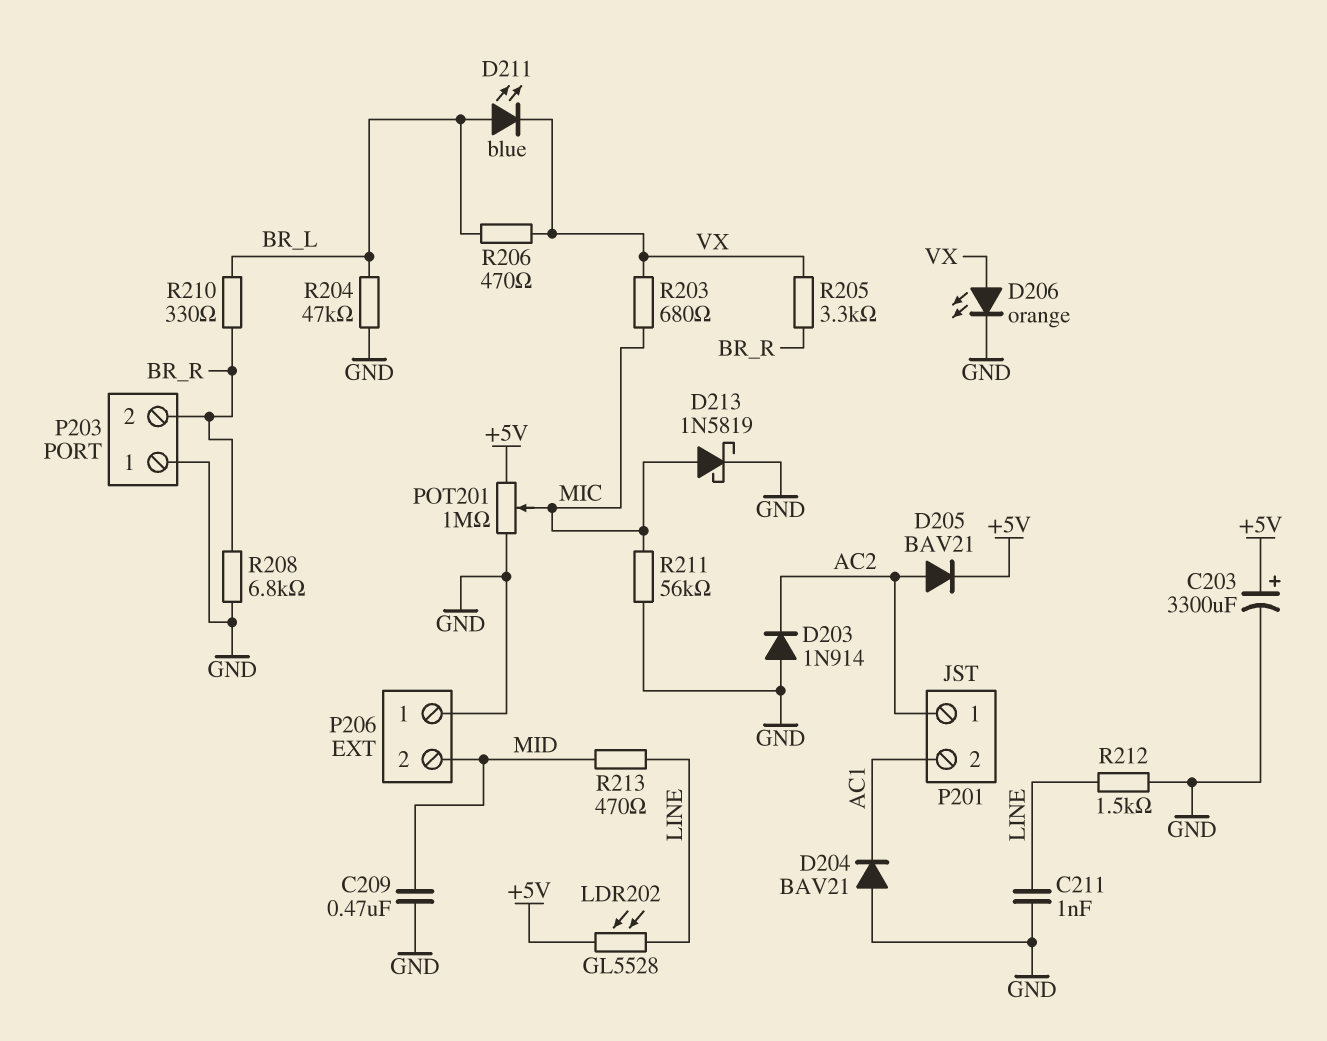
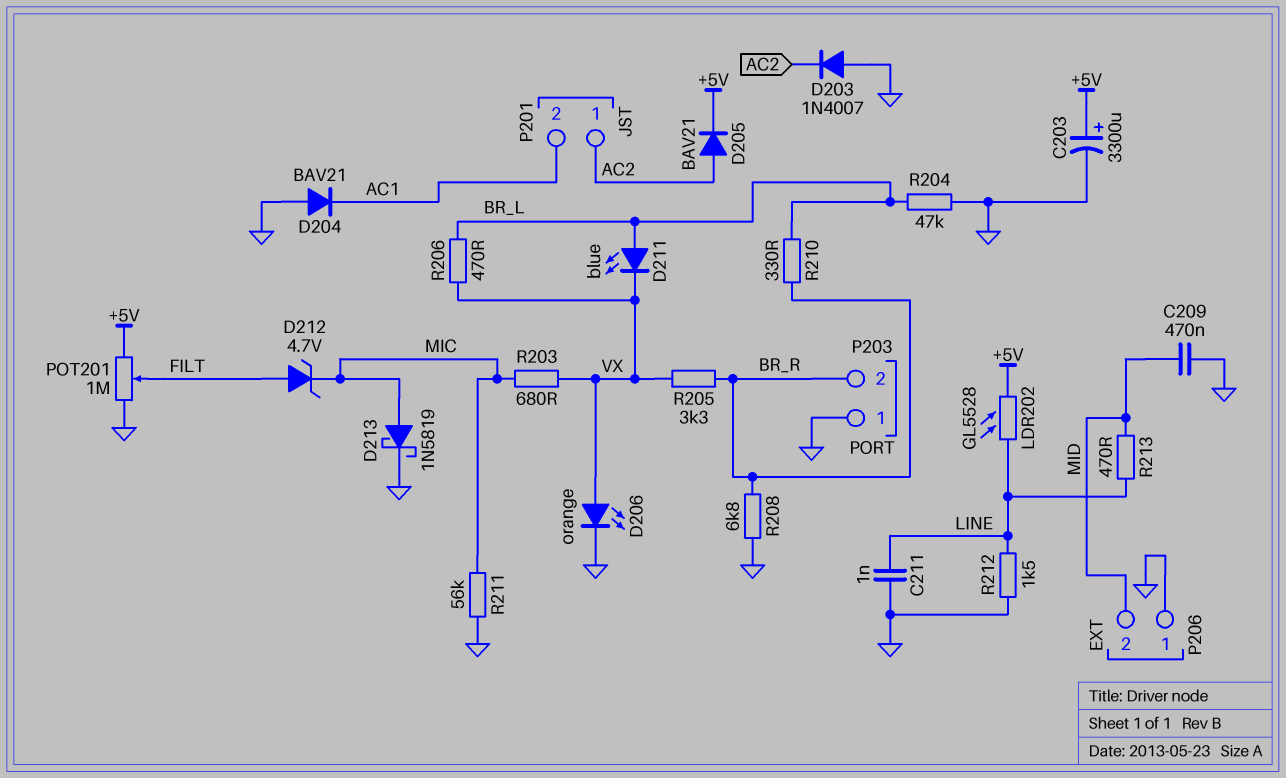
D203: diode 1N914 (A GND, K AC2) -> diode 1N4007 (A GND, K AC2)
D212: none -> zener 4.7V (A FILT, K MIC)
POT201: 1M (+5V, GND, wiper MIC) -> 1M (+5V, GND, wiper FILT)

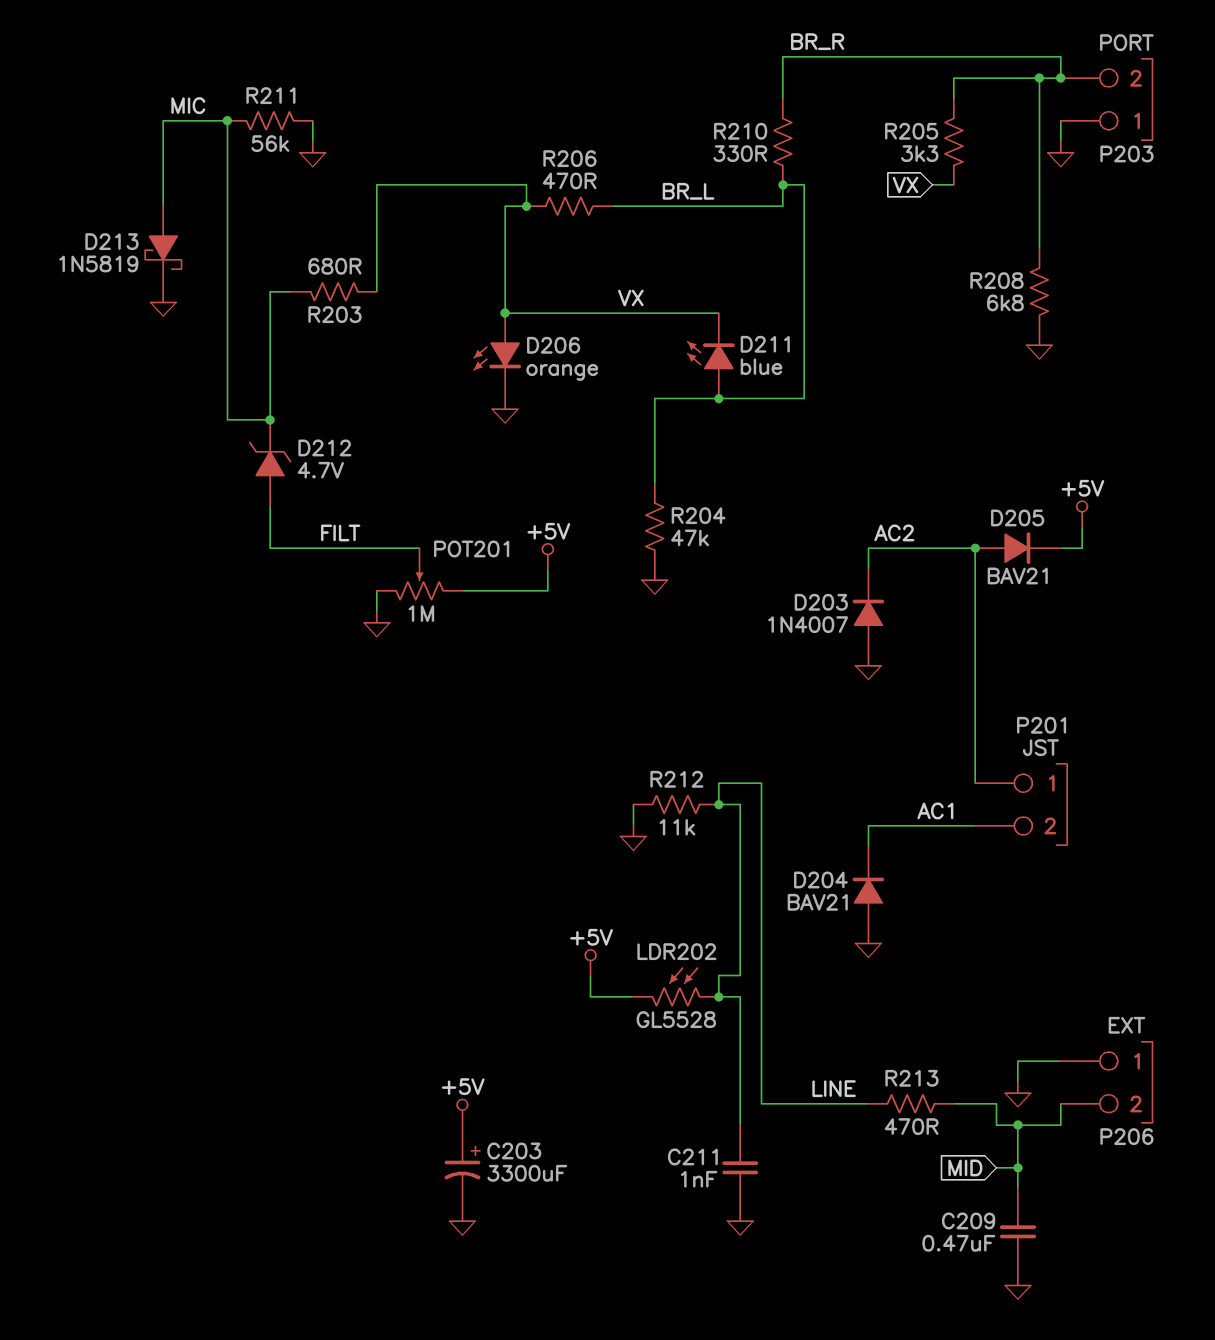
R212: 1.5k (GND, LINE) -> 11k (GND, LINE)

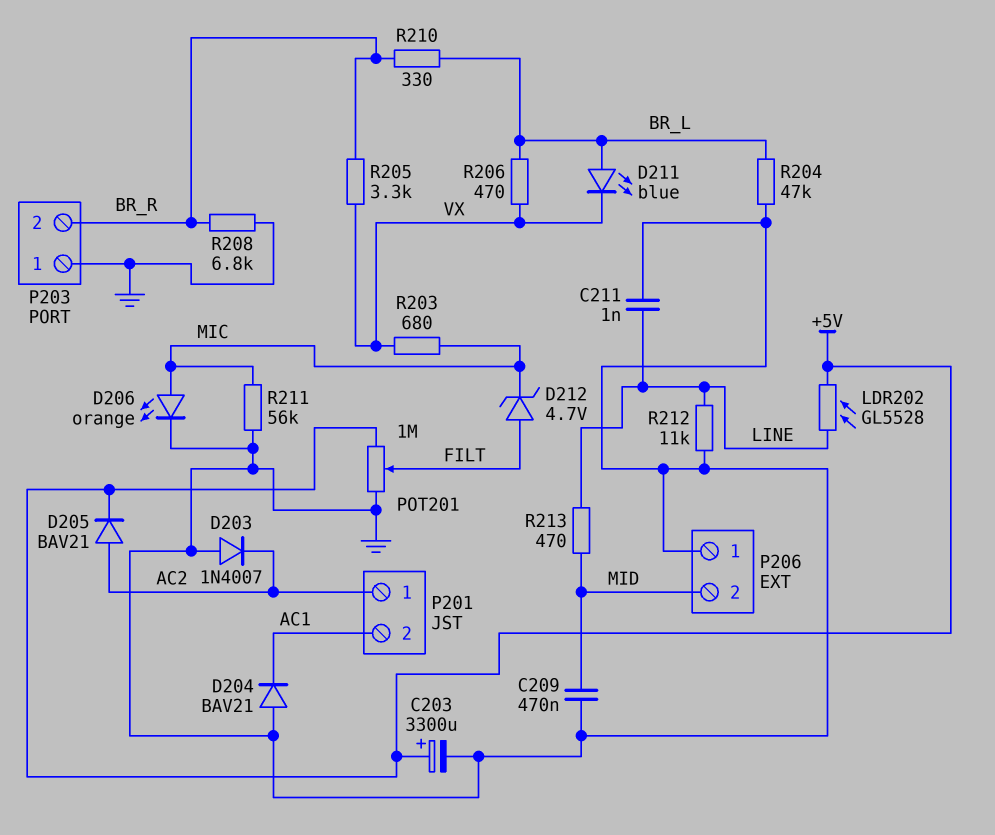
D206: LED orange (A VX, K GND) -> LED orange (A MIC, K GND)
D213: schottky 1N5819 (A MIC, K GND) -> none

